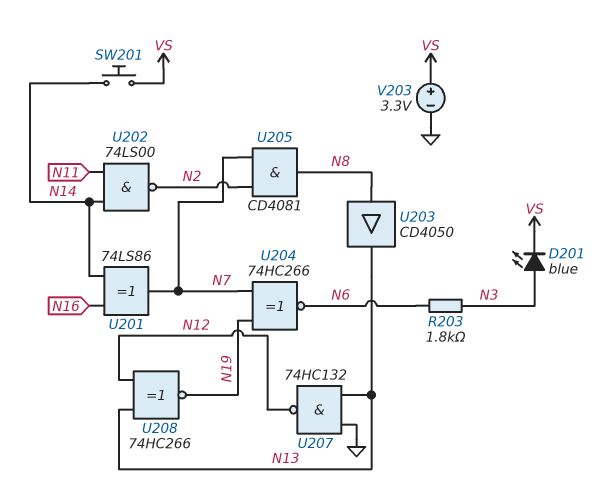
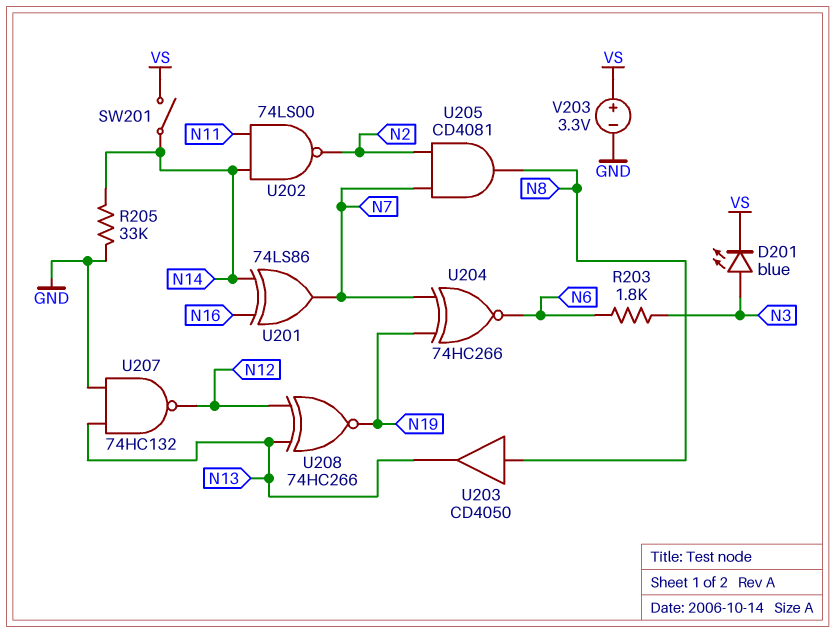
R205: none -> 33k (GND, N14)
SW201: button (N14, VS) -> switch (N14, VS)

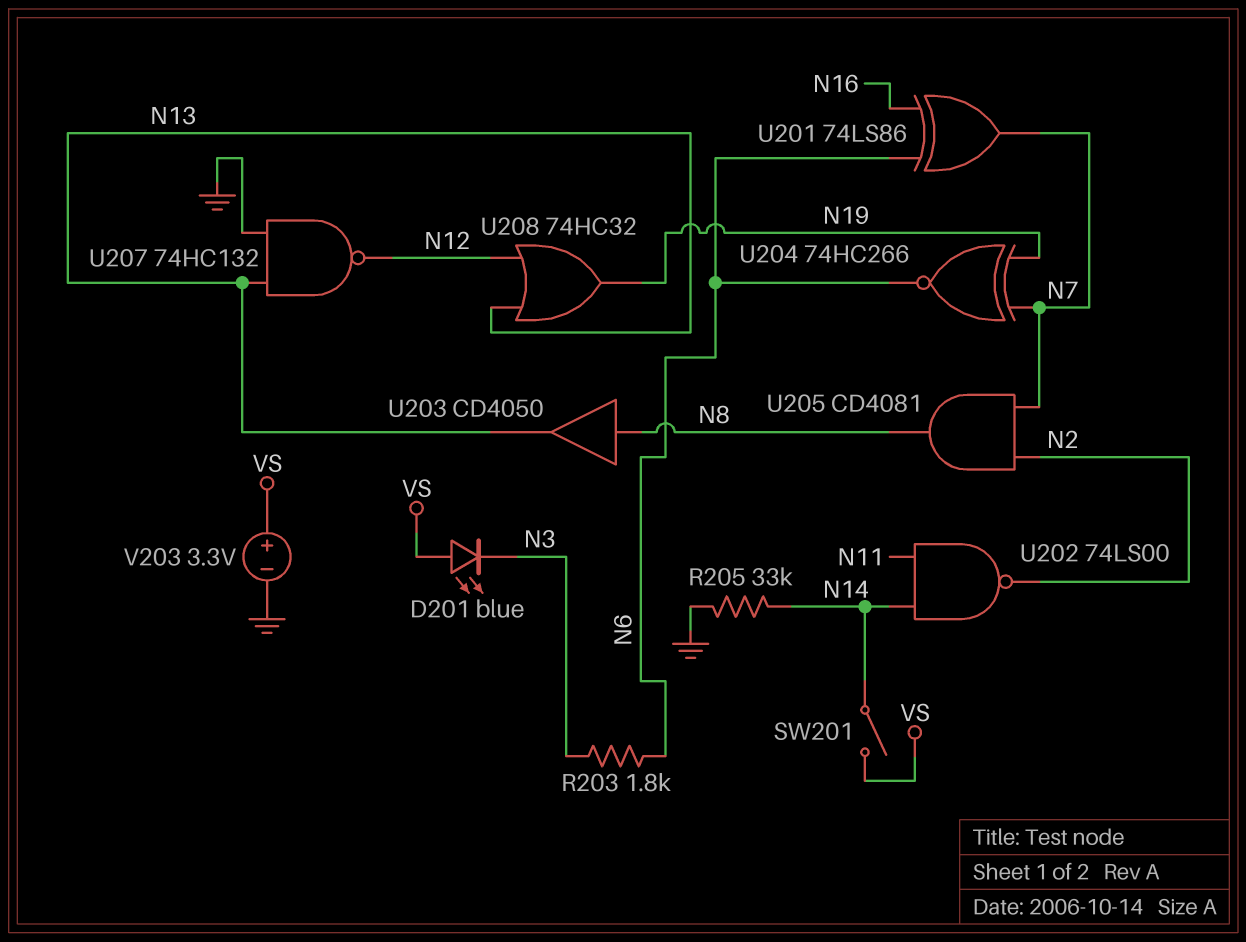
D201: LED blue (A N3, K VS) -> LED blue (A VS, K N3)
U201: XOR 74LS86 (in N14, in N16, out N7) -> XOR 74LS86 (in N6, in N16, out N7)
U208: XNOR 74HC266 (in N12, in N13, out N19) -> OR 74HC32 (in N12, in N13, out N19)

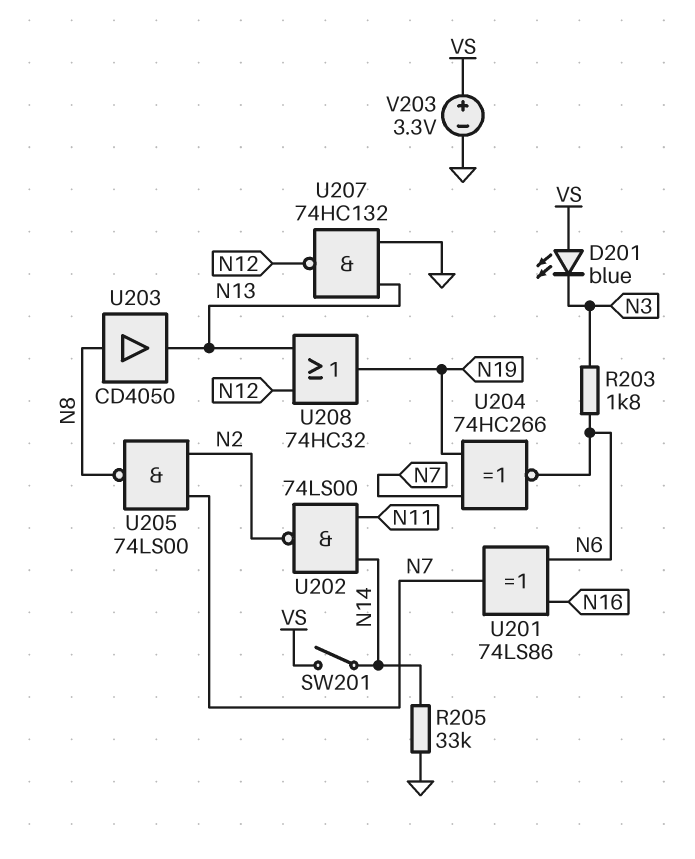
U205: AND CD4081 (in N2, in N7, out N8) -> NAND 74LS00 (in N2, in N7, out N8)

